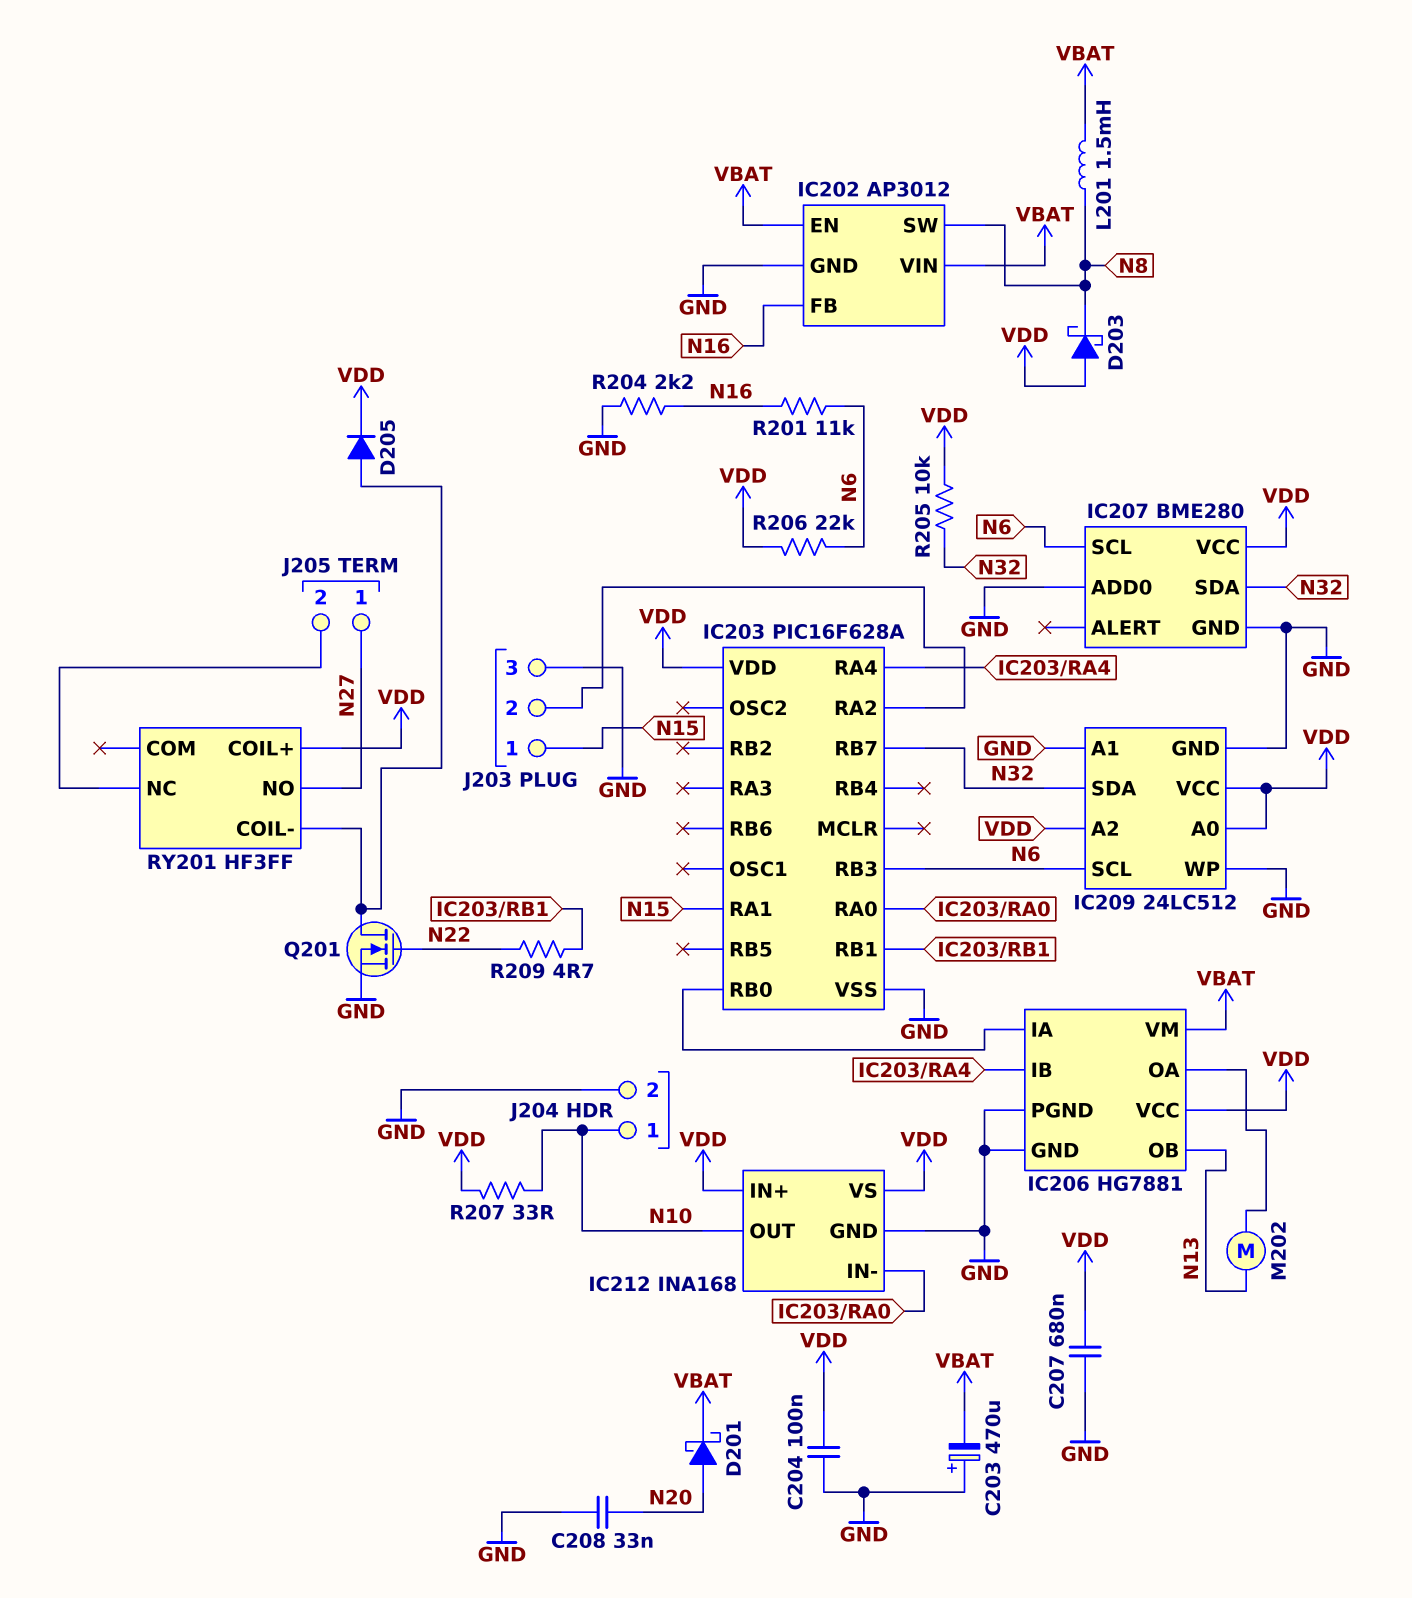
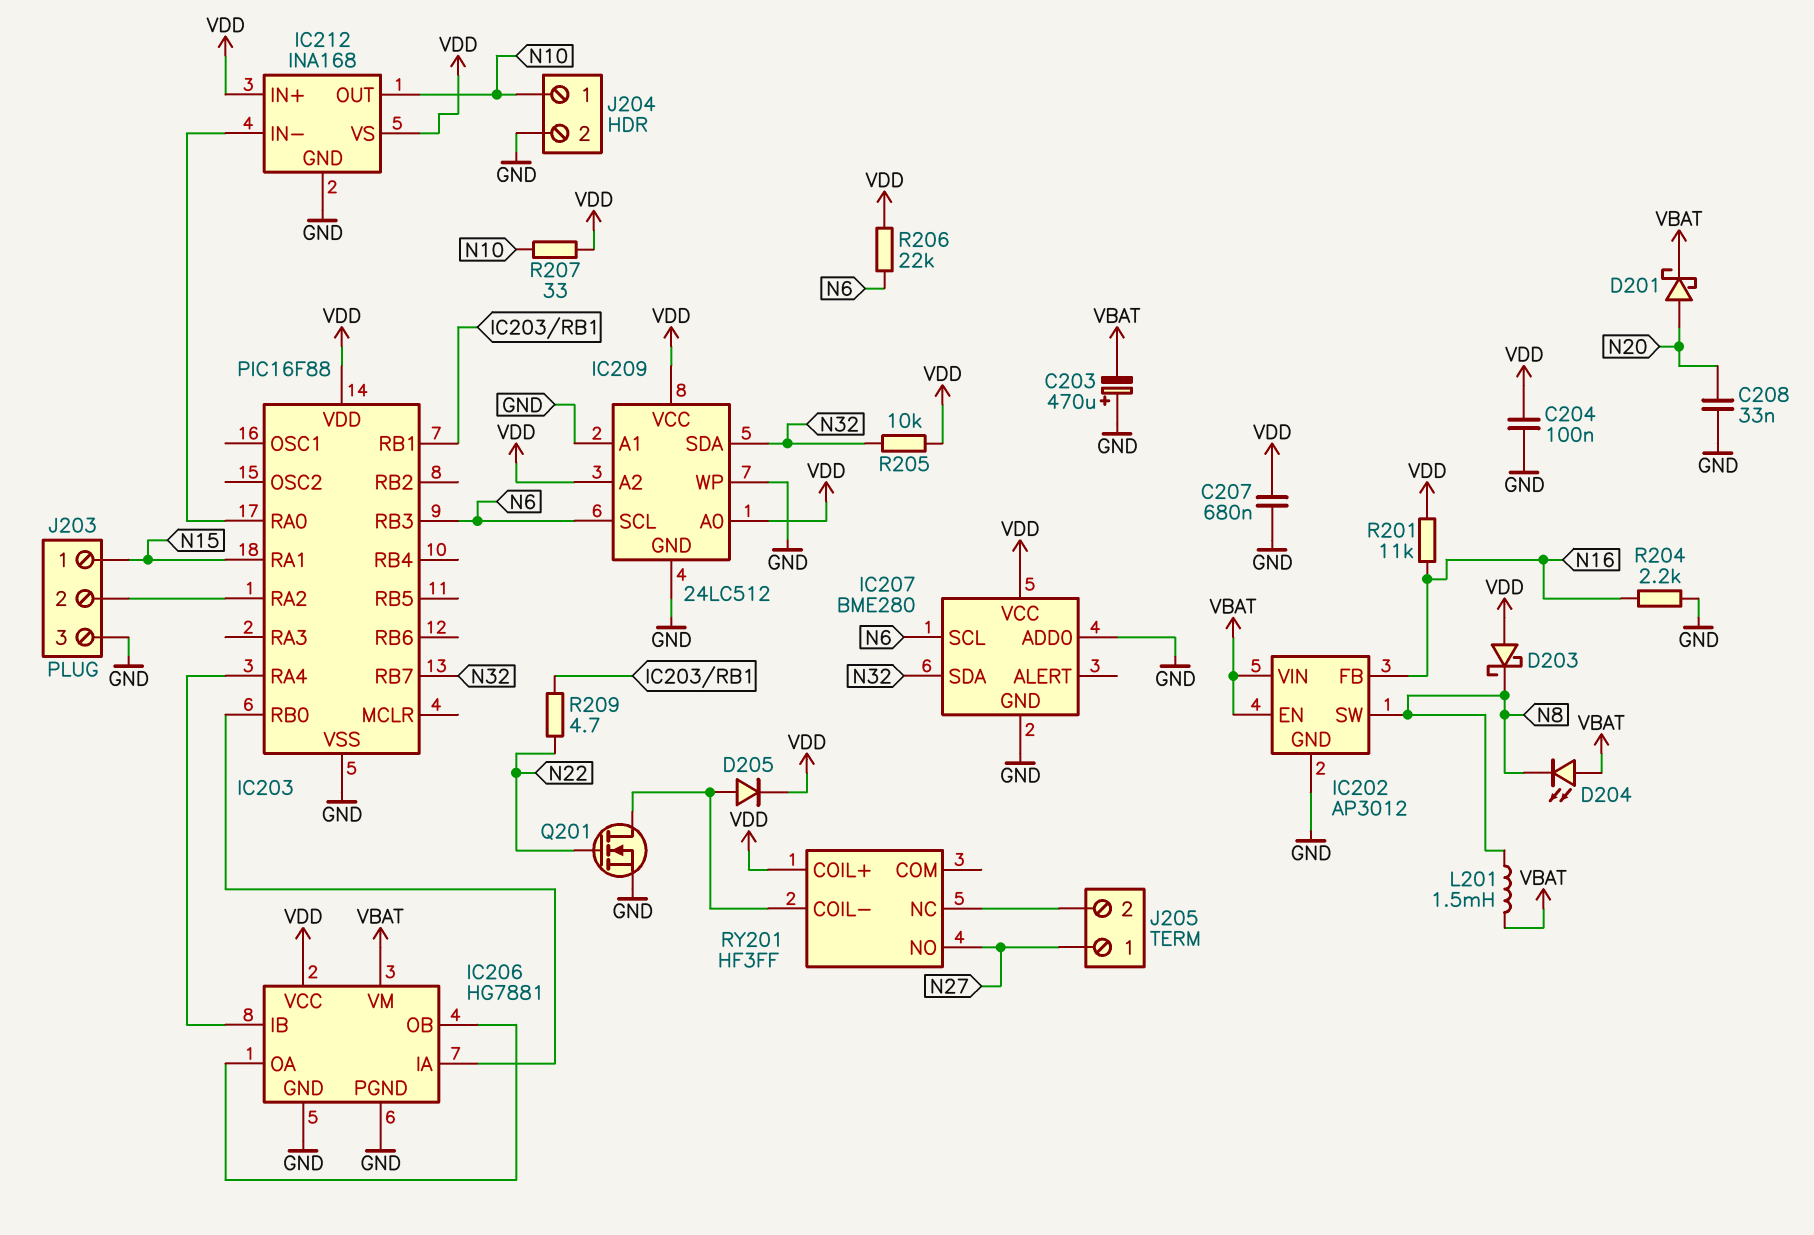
D204: none -> LED (A VBAT, K N8)
IC203: PIC16F628A -> PIC16F88
IC206 pin OB: N13 -> IC206/OA
M202: motor (IC206/OA, N13) -> none
R201: 11k (N6, N16) -> 11k (N16, VDD)

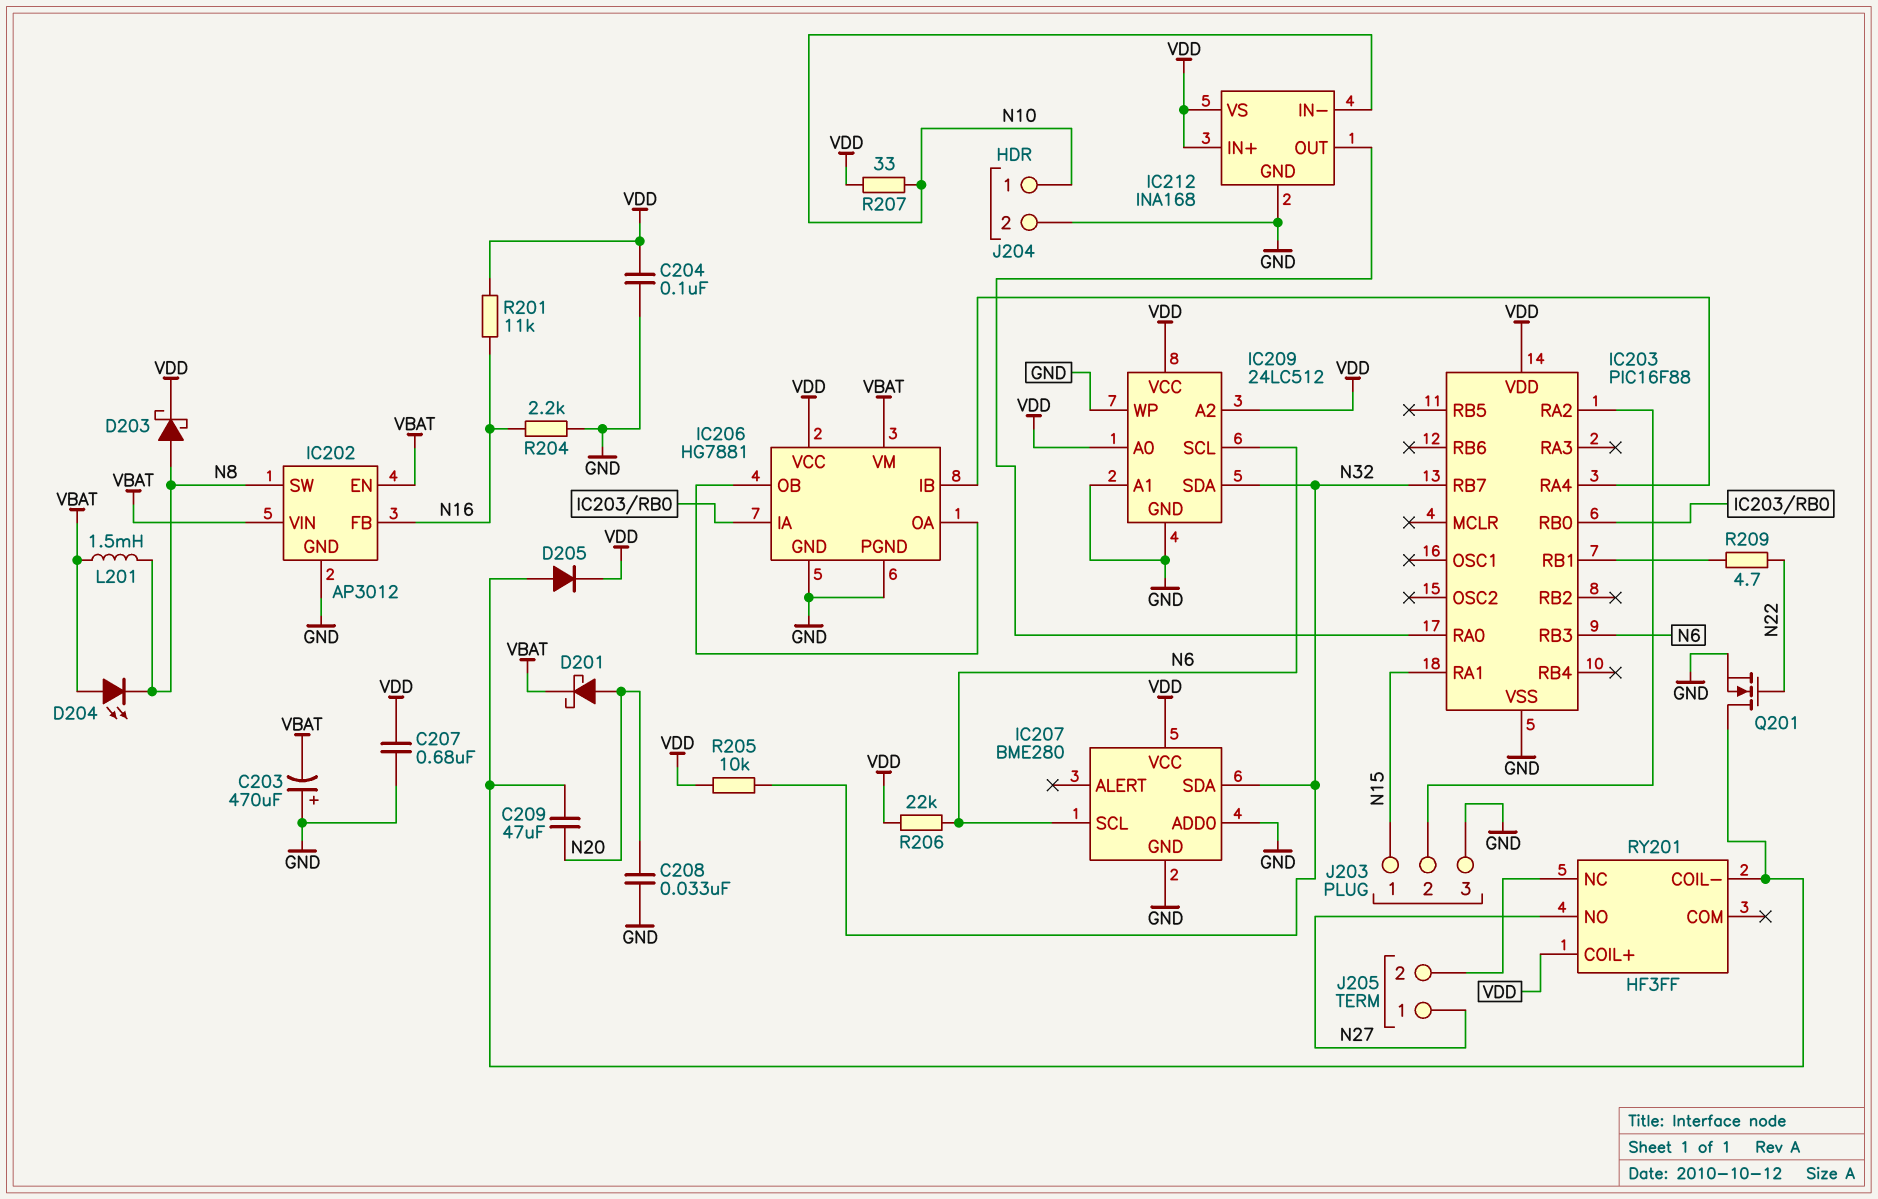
C209: none -> 47uF (N20, RY201/COIL-)
D203: schottky (A VDD, K N8) -> schottky (A N8, K VDD)
IC212 pin IN-: IC203/RA0 -> N10
IC212 pin OUT: N10 -> IC203/RA0

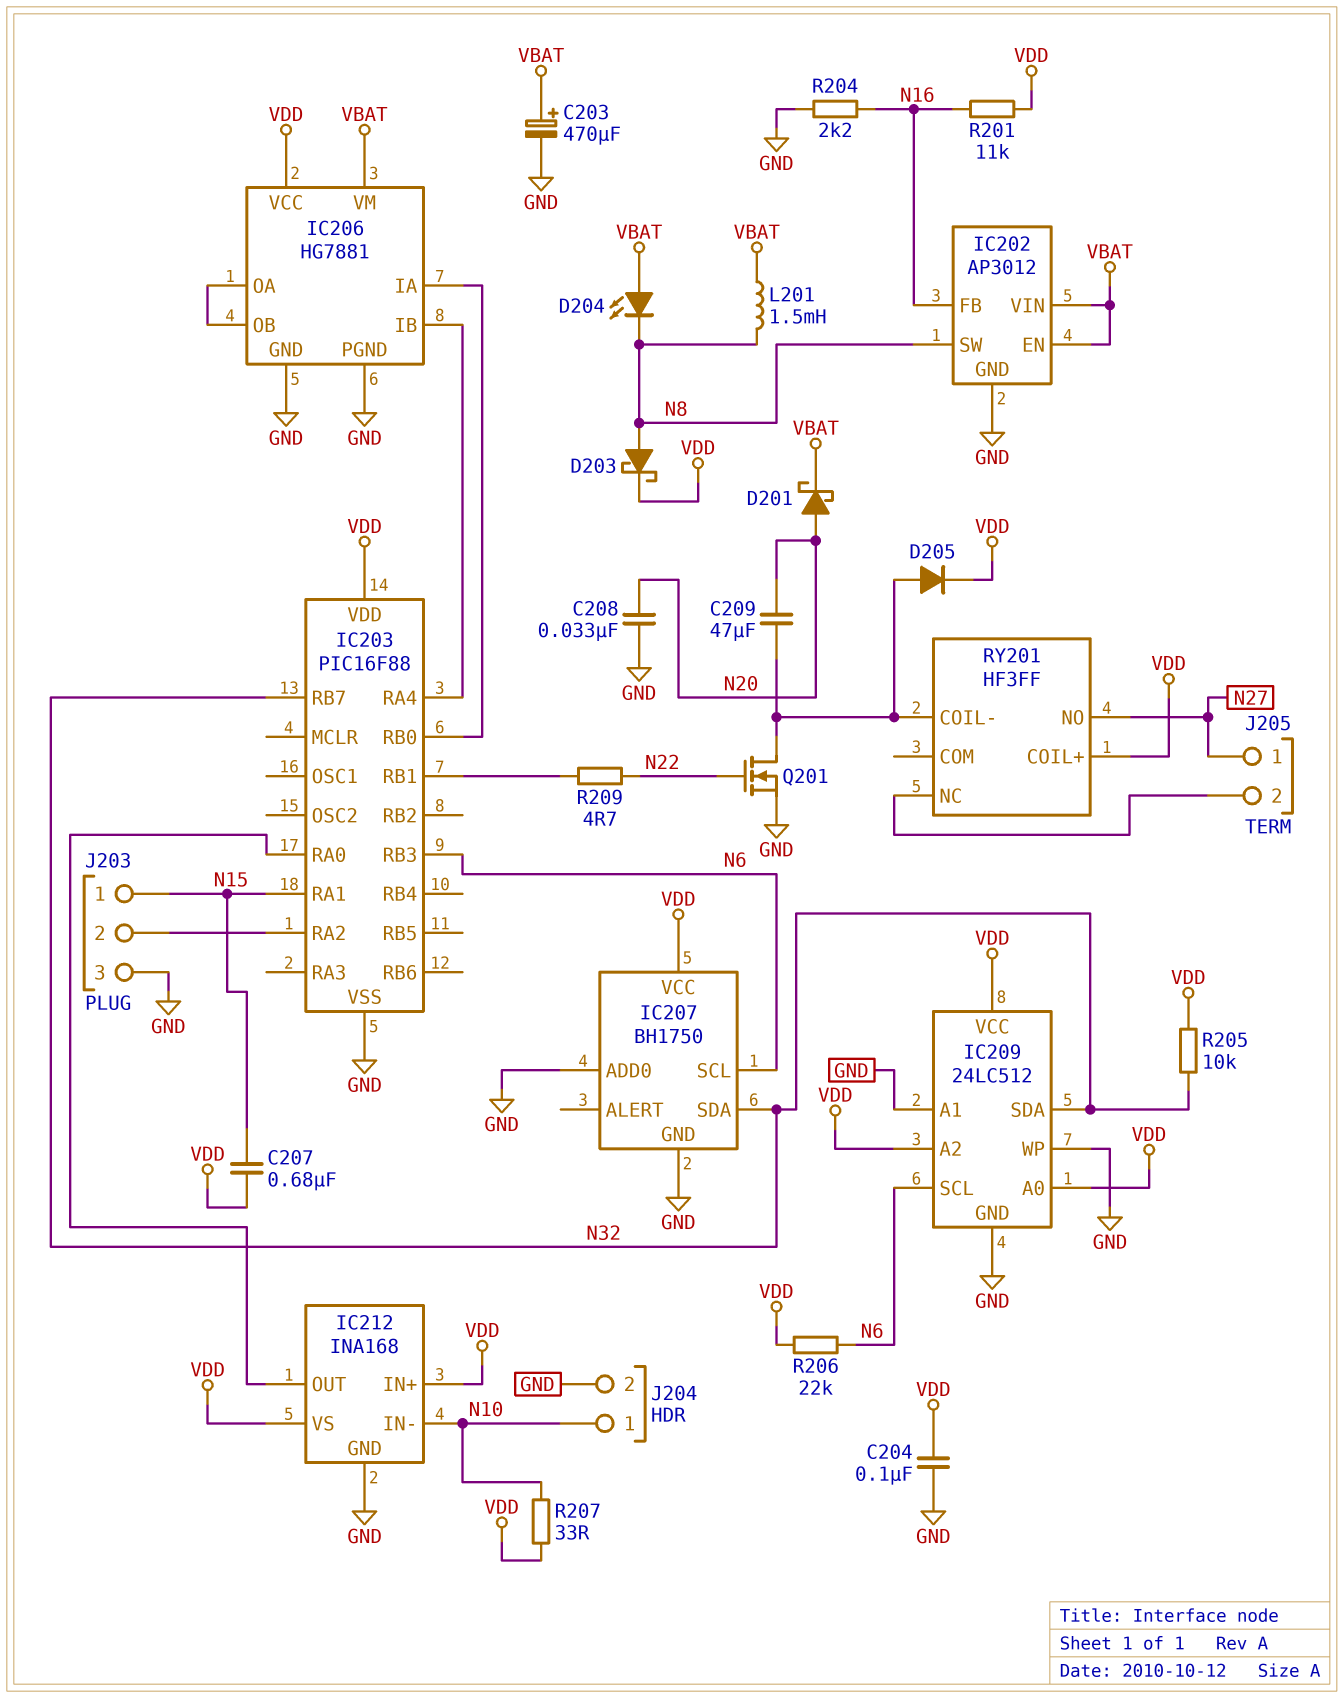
C203: 470uF (plus GND, minus VBAT) -> 470uF (plus VBAT, minus GND)
C207: 680nF (GND, VDD) -> 680nF (N15, VDD)
IC207: BME280 -> BH1750

